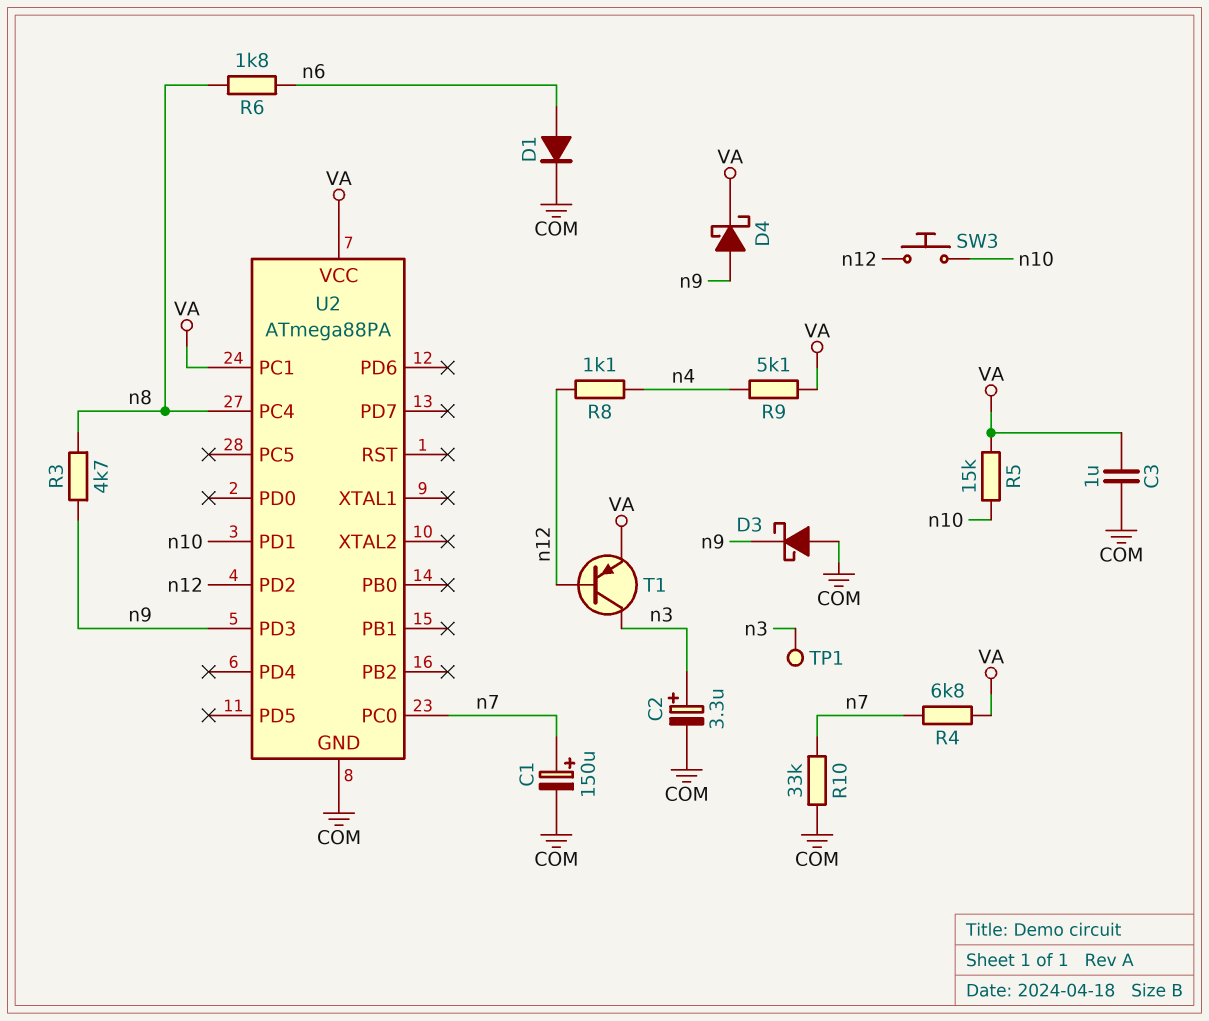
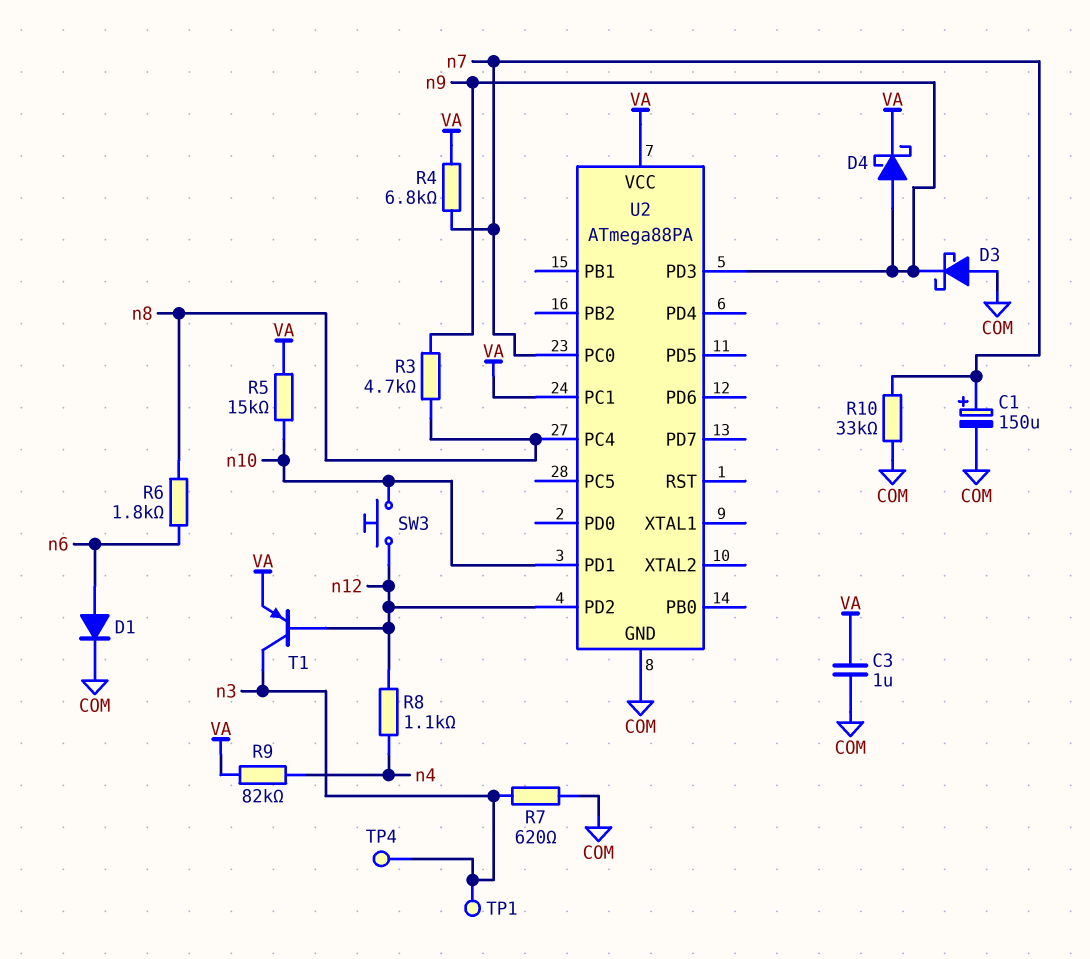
C2: 3.3uF (plus n3, minus COM) -> none
R7: none -> 620 (COM, n3)
R9: 5.1k (VA, n4) -> 82k (VA, n4)
TP4: none -> test point (n3)

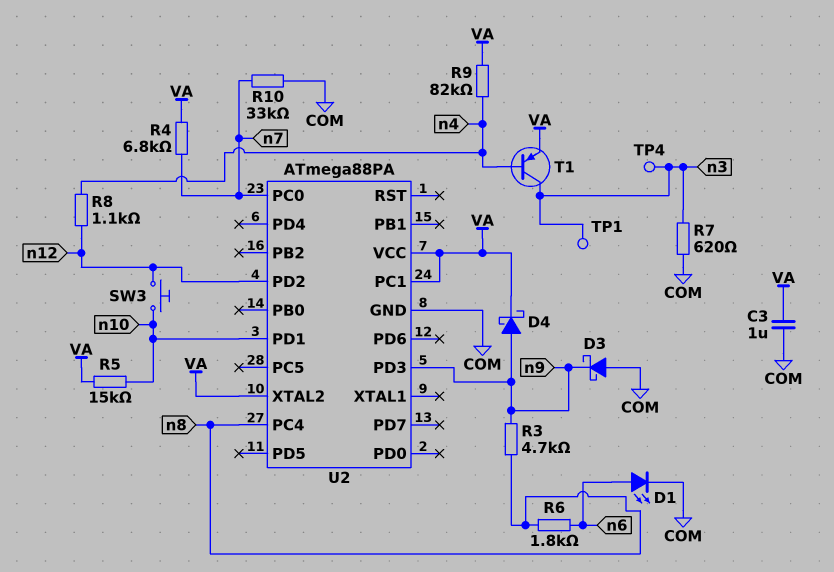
C1: 150uF (plus n7, minus COM) -> none
D1: diode (A n6, K COM) -> LED (A n6, K COM)
T1: PNP (B n12, C n3, E VA) -> PNP (B n4, C n3, E VA)
U2 pin XTAL2: none -> VA

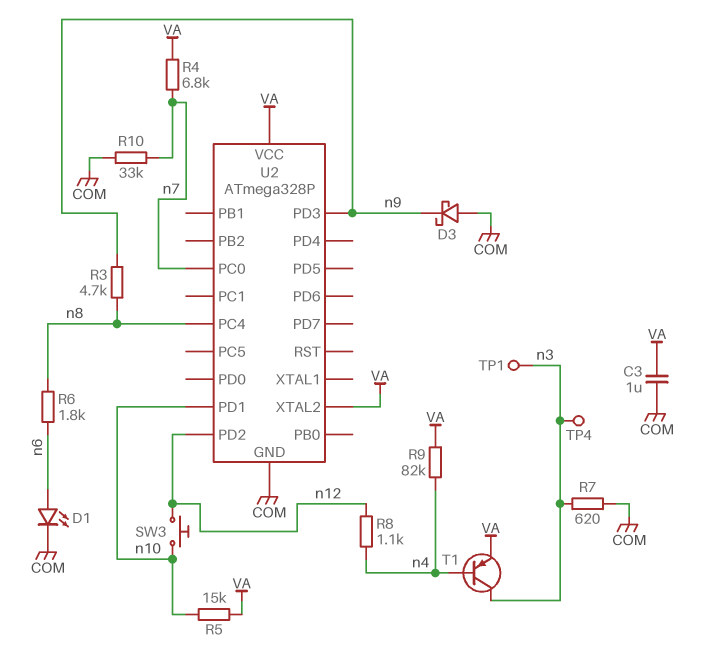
D4: schottky (A n9, K VA) -> none
U2: ATmega88PA -> ATmega328P
U2 pin PC1: VA -> none

